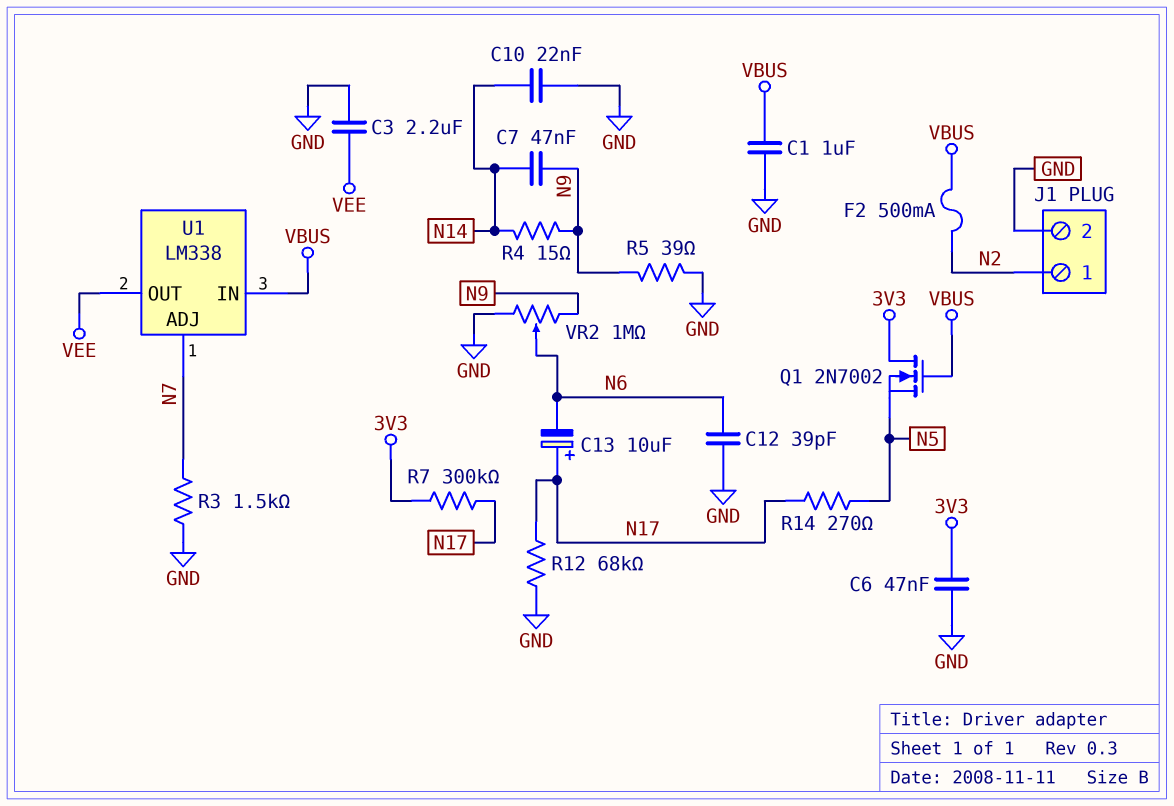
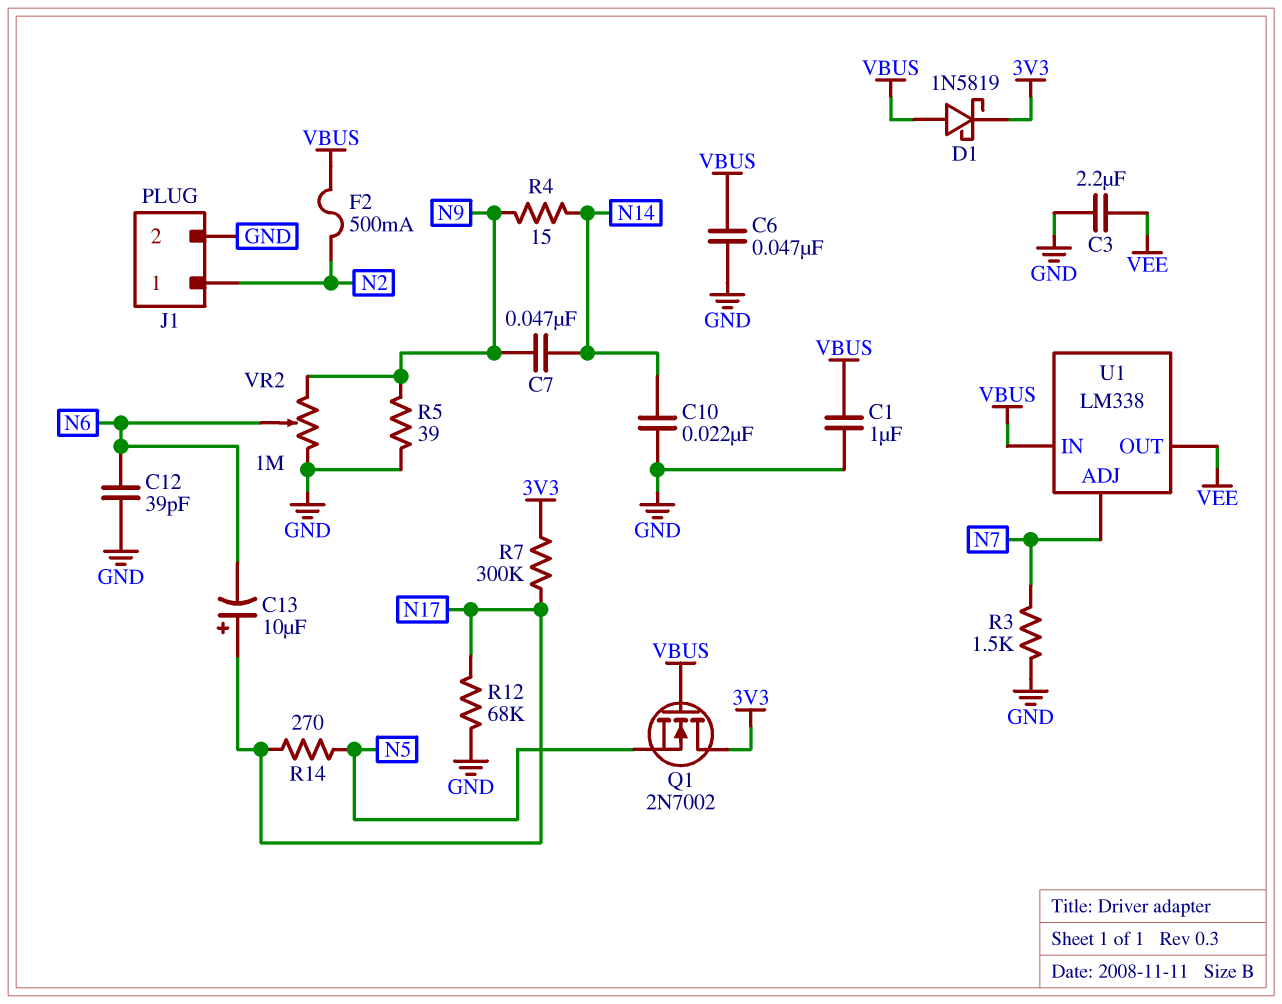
C6: 47nF (3V3, GND) -> 47nF (GND, VBUS)
D1: none -> schottky 1N5819 (A VBUS, K 3V3)

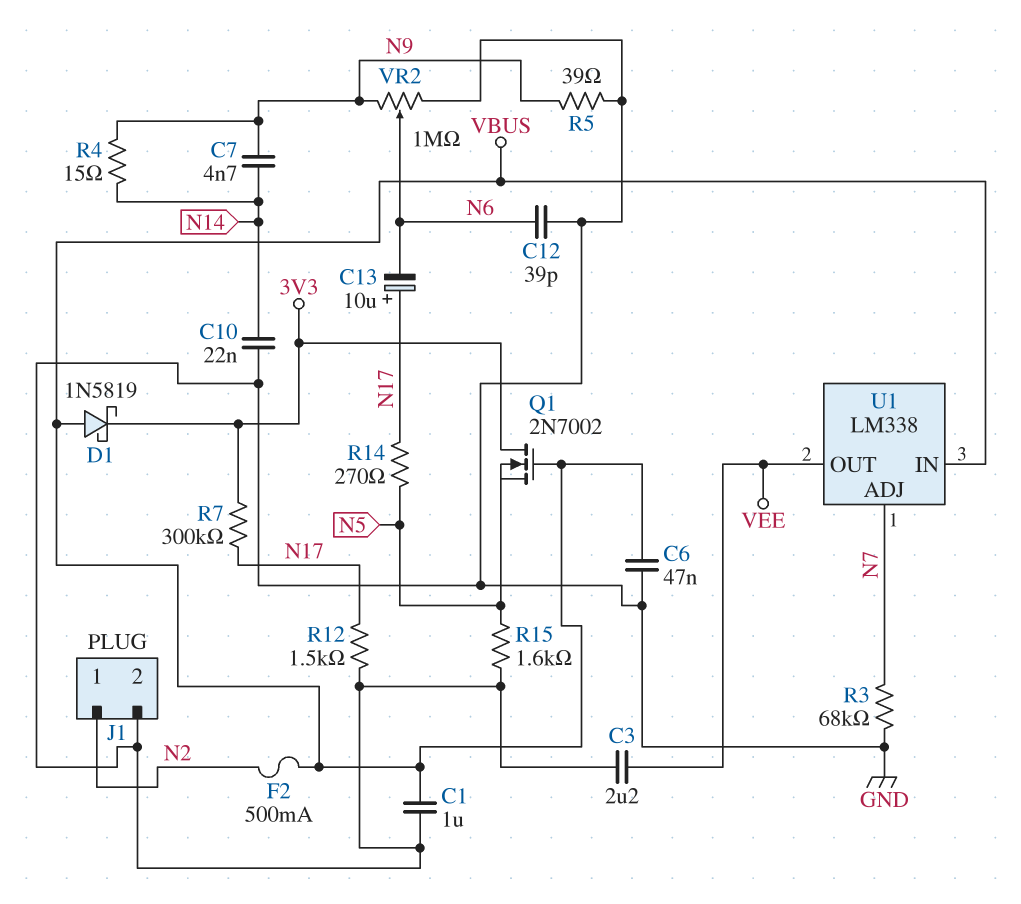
C7: 47nF (N9, N14) -> 4.7nF (N9, N14)
R3: 1.5k (GND, N7) -> 68k (GND, N7)
R12: 68k (GND, N17) -> 1.5k (GND, N17)
R15: none -> 1.6k (GND, N5)

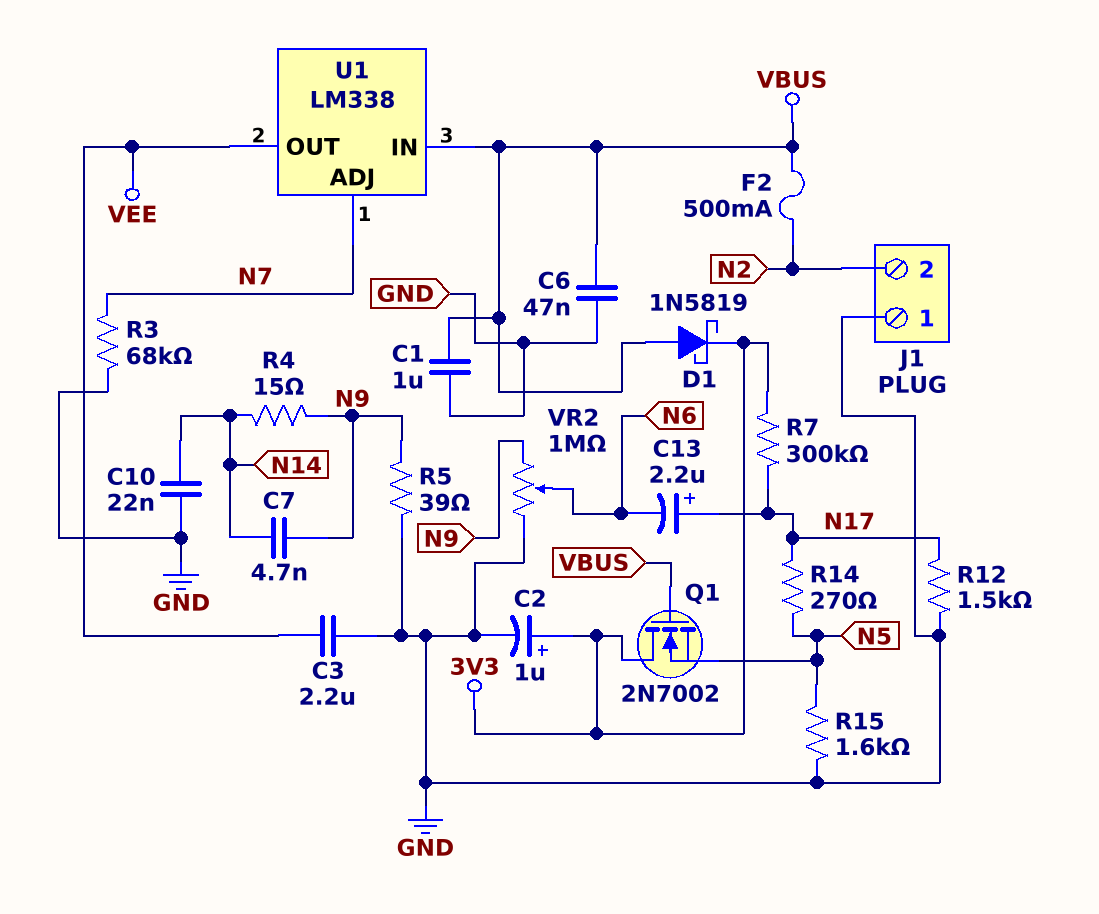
C2: none -> 1uF (plus 3V3, minus GND)
C12: 39pF (GND, N6) -> none
C13: 10uF (plus N17, minus N6) -> 2.2uF (plus N17, minus N6)
J1 pin 1: N2 -> GND
J1 pin 2: GND -> N2

